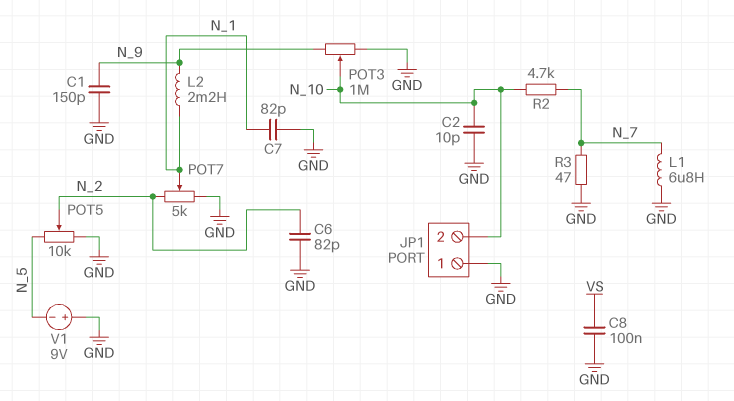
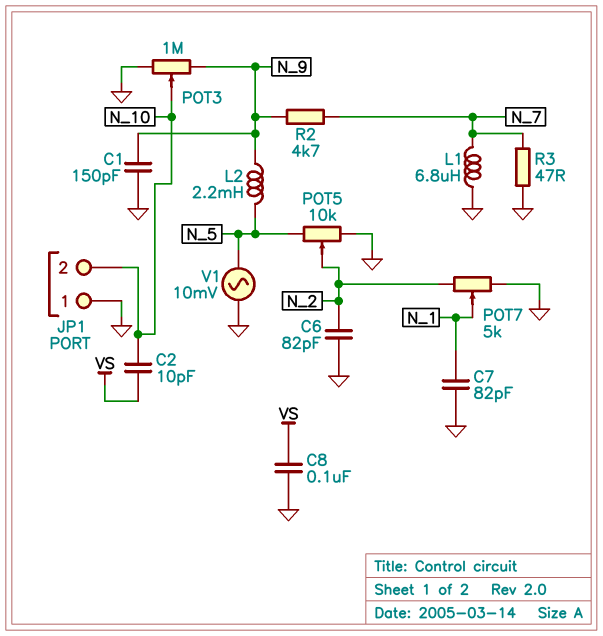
C2: 10pF (GND, N_10) -> 10pF (N_10, VS)
L2: 2.2mH (N_1, N_9) -> 2.2mH (N_5, N_9)
R2: 4.7k (N_7, N_10) -> 4.7k (N_7, N_9)
V1: 9V (plus GND, minus N_5) -> AC 10mV (GND, N_5)

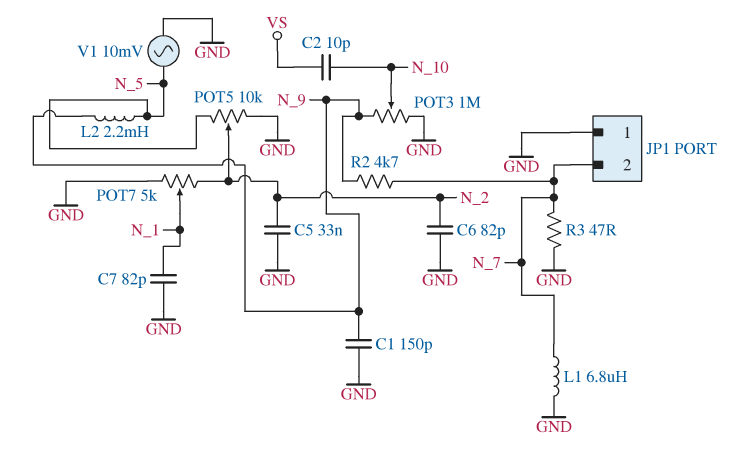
C5: none -> 33nF (GND, N_2)
C8: 100nF (GND, VS) -> none
JP1 pin 2: N_10 -> N_7

